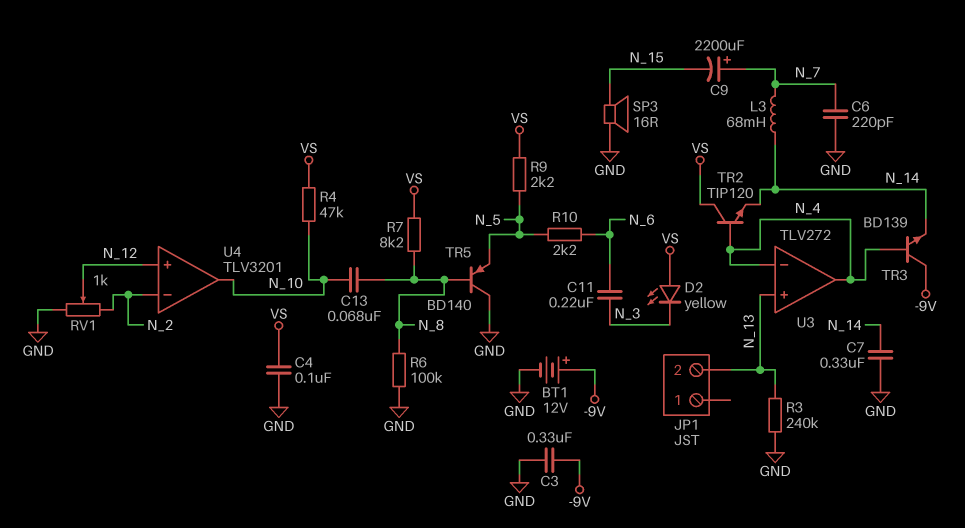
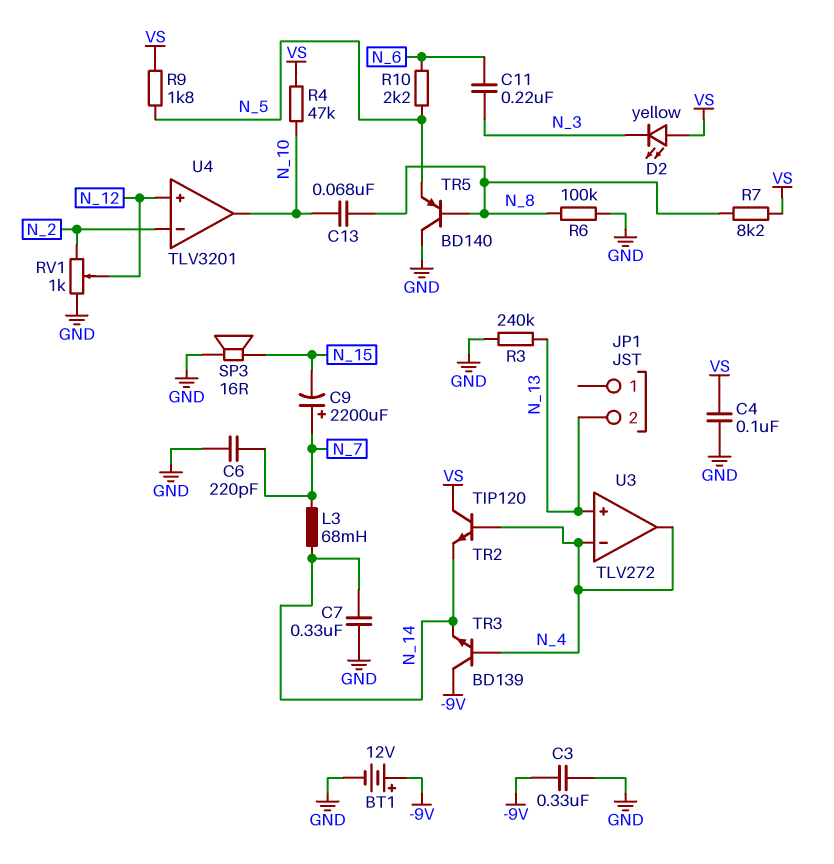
R9: 2.2k (N_5, VS) -> 1.8k (N_5, VS)

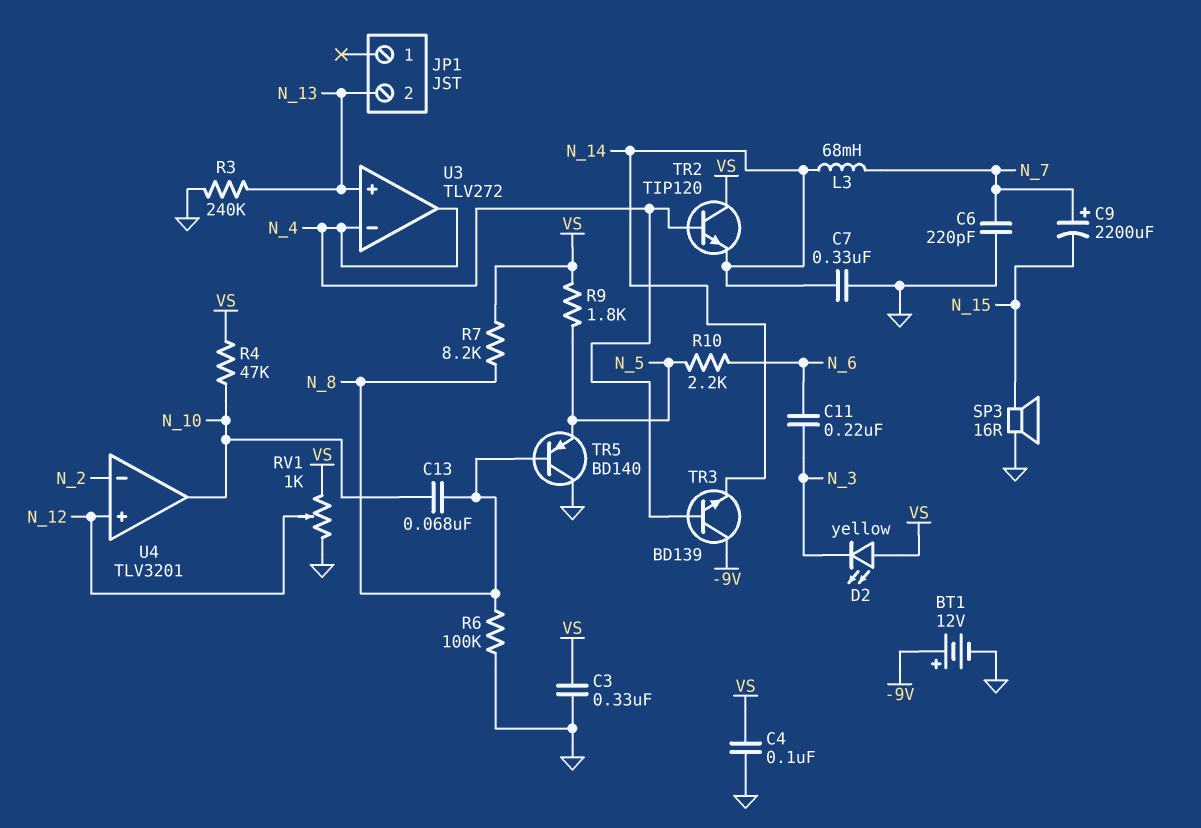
C3: 330nF (-9V, GND) -> 330nF (GND, VS)
RV1: 1k (GND, N_2, wiper N_12) -> 1k (GND, VS, wiper N_12)

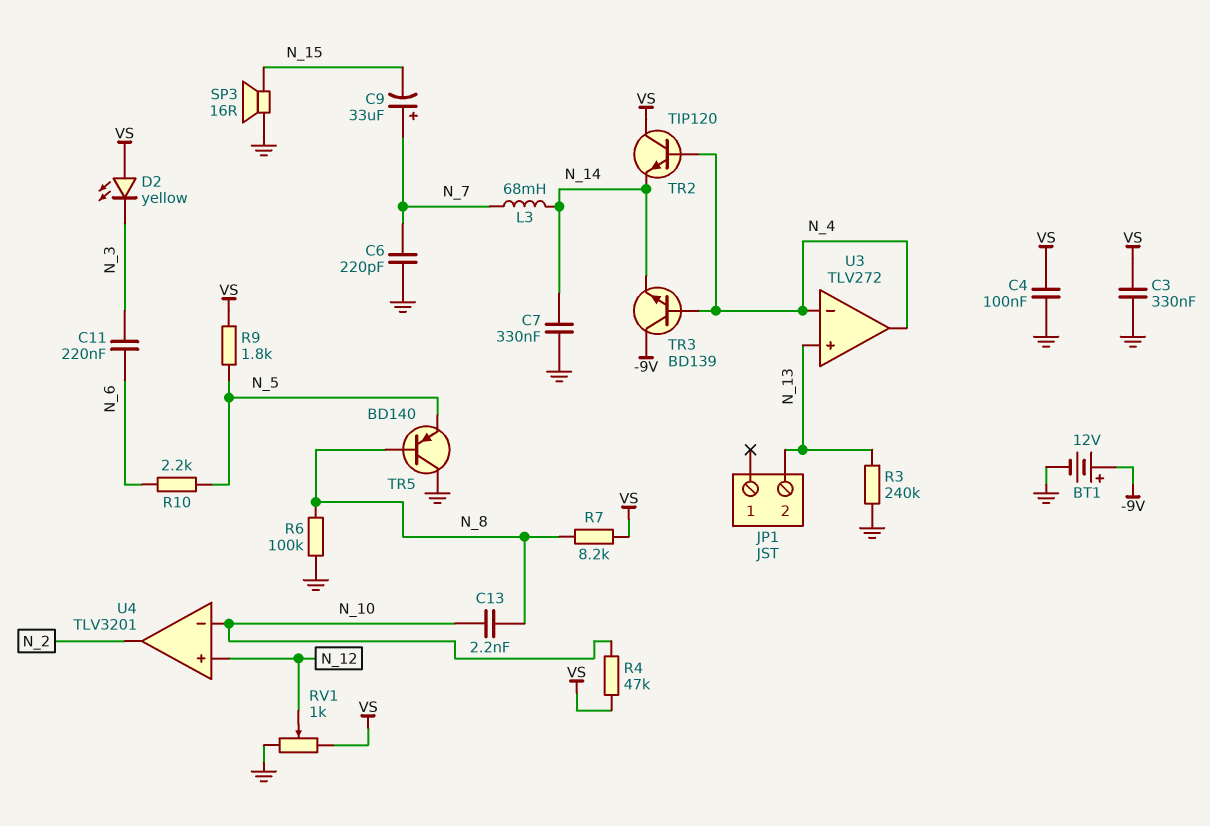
C9: 2200uF (plus N_7, minus N_15) -> 33uF (plus N_7, minus N_15)
C13: 68nF (N_8, N_10) -> 2.2nF (N_8, N_10)
U4 pin in-: N_2 -> N_10
U4 pin out: N_10 -> N_2

